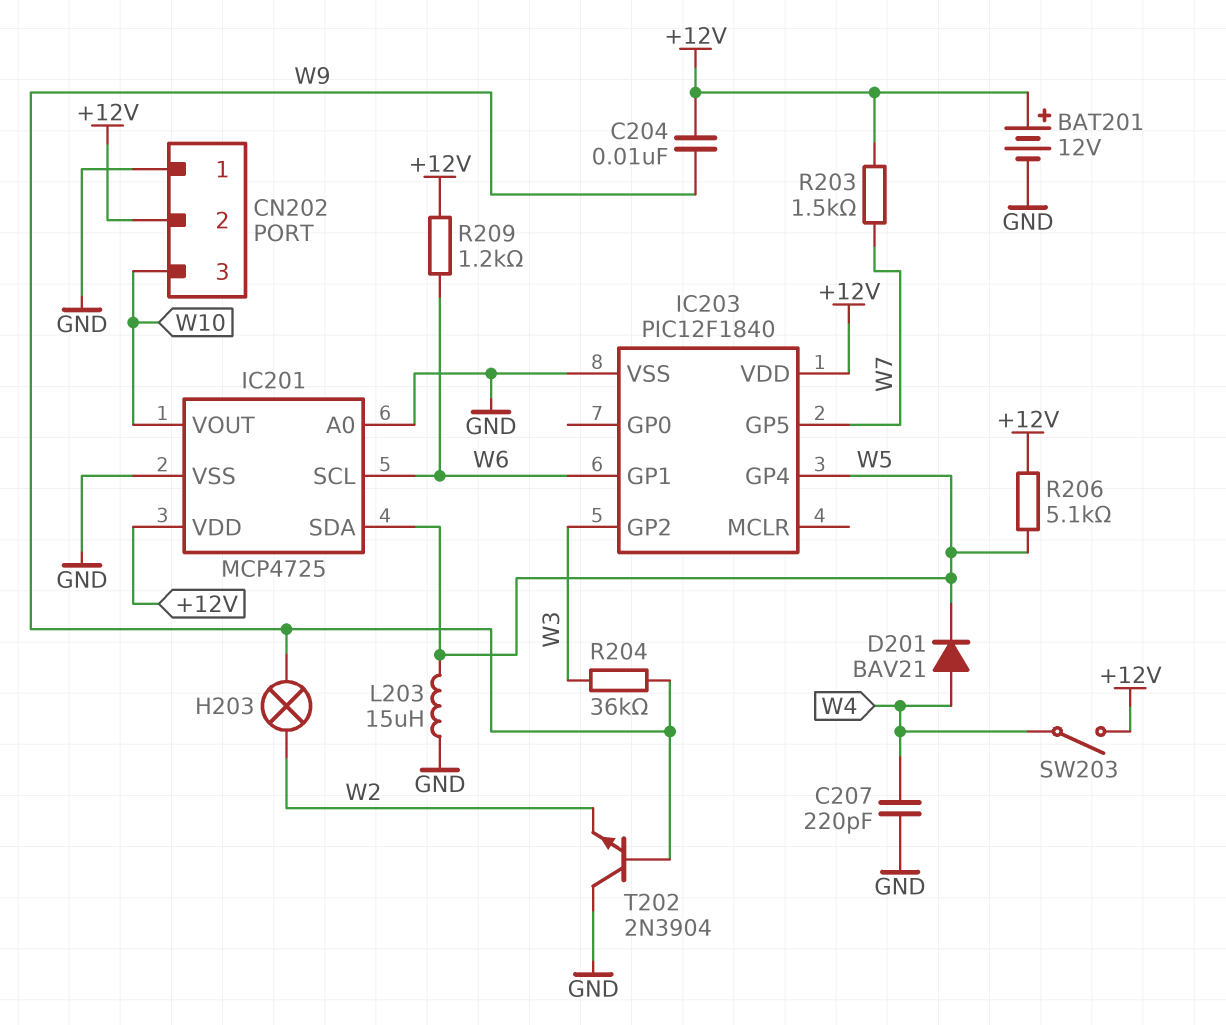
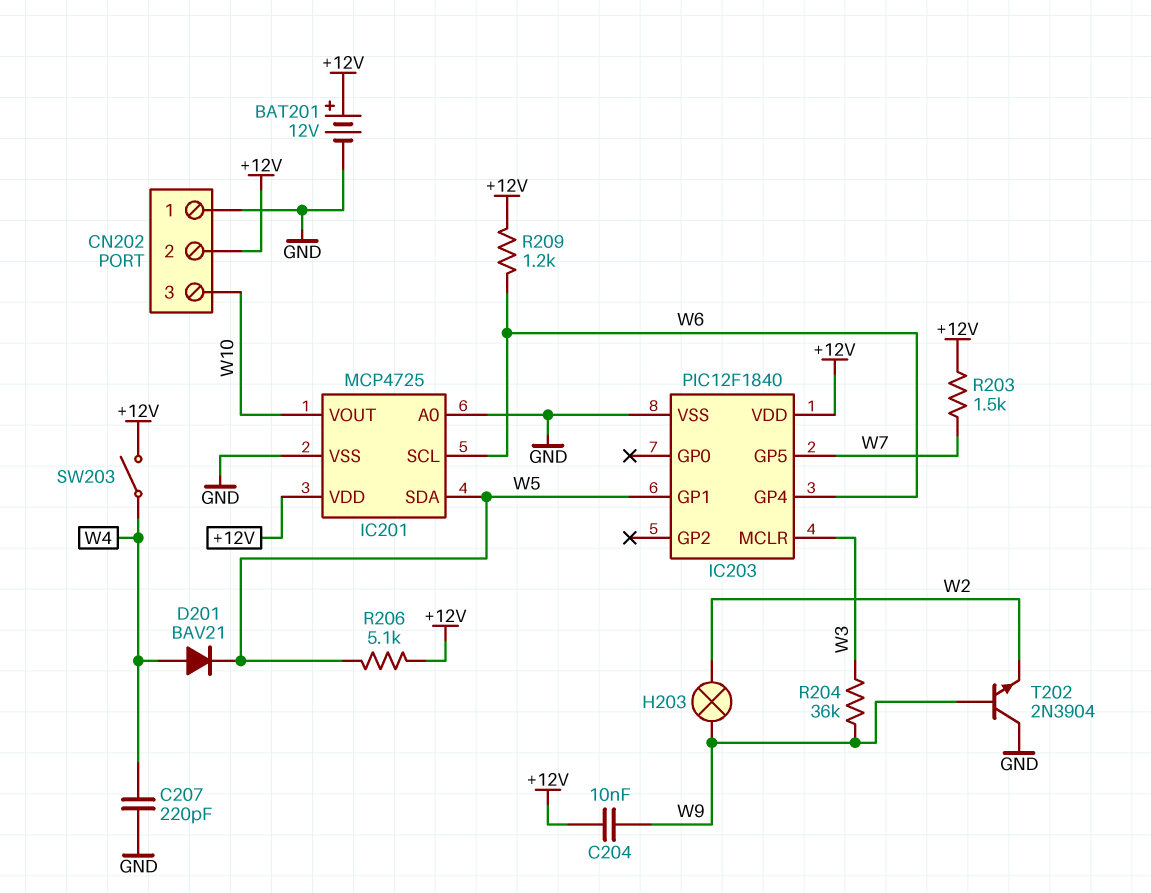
IC203 pin GP1: W6 -> W5
IC203 pin GP2: W3 -> none
IC203 pin GP4: W5 -> W6
IC203 pin MCLR: none -> W3
L203: 15uH (GND, W5) -> none

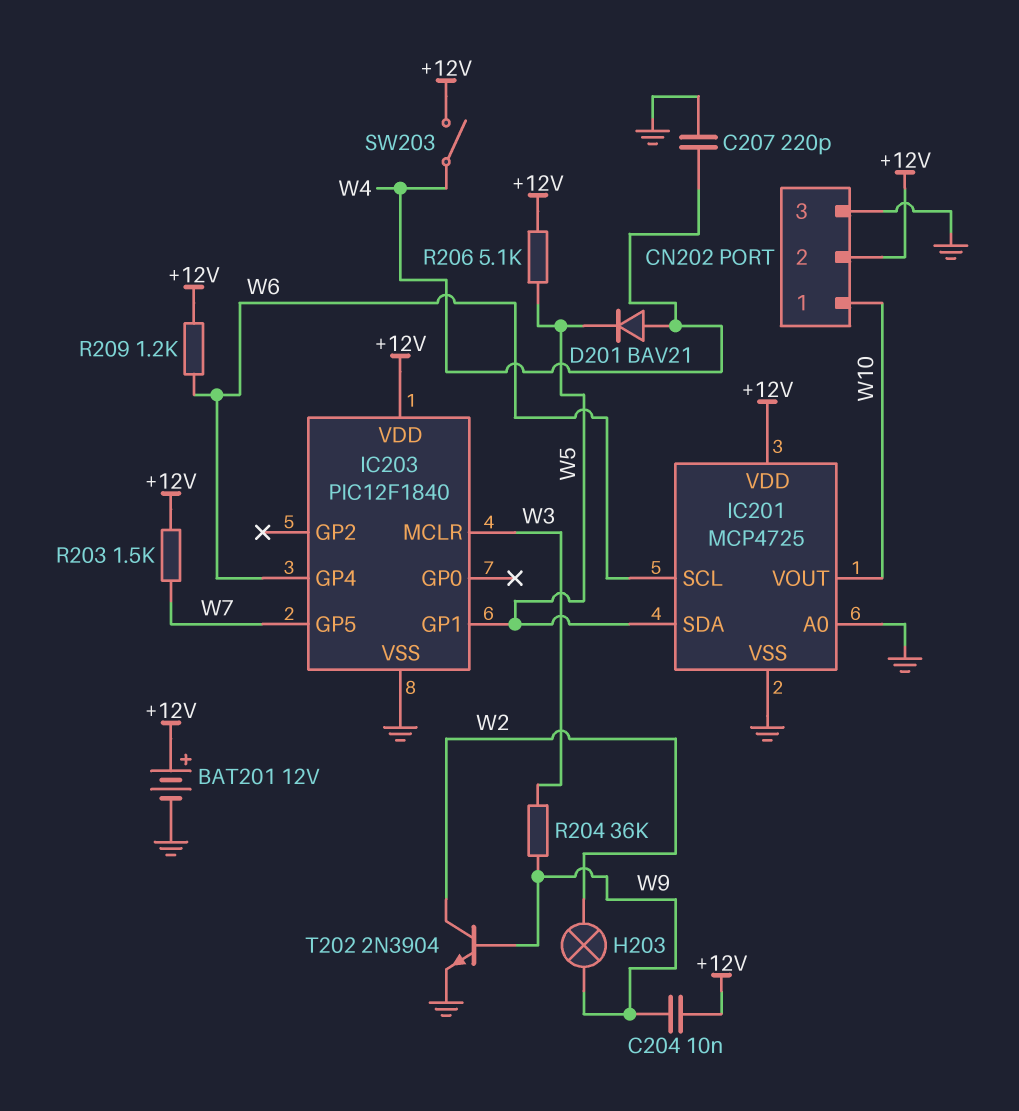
CN202 pin 1: GND -> W10
CN202 pin 3: W10 -> GND
T202: NPN 2N3904 (B W9, C GND, E W2) -> NPN 2N3904 (B W9, C W2, E GND)

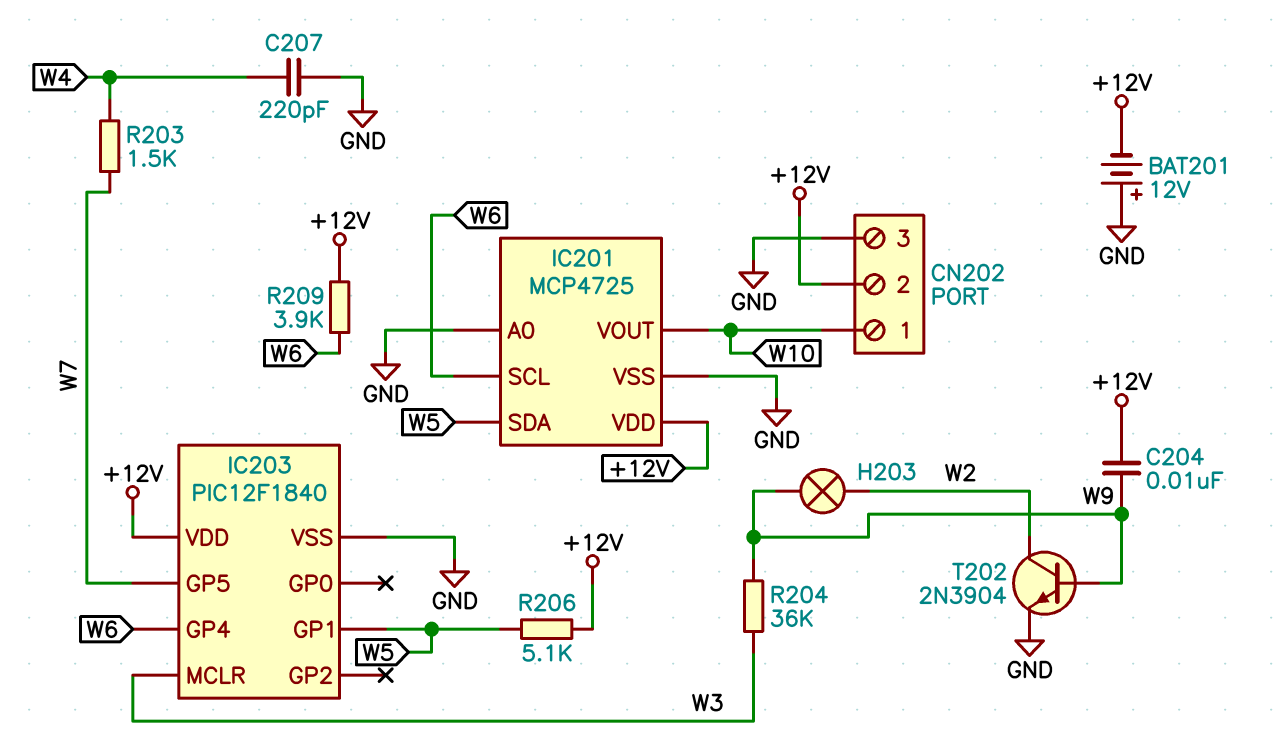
BAT201: 12V (plus +12V, minus GND) -> 12V (plus GND, minus +12V)
D201: diode BAV21 (A W4, K W5) -> none
R203: 1.5k (+12V, W7) -> 1.5k (W4, W7)
R209: 1.2k (+12V, W6) -> 3.9k (+12V, W6)
SW203: switch (+12V, W4) -> none

